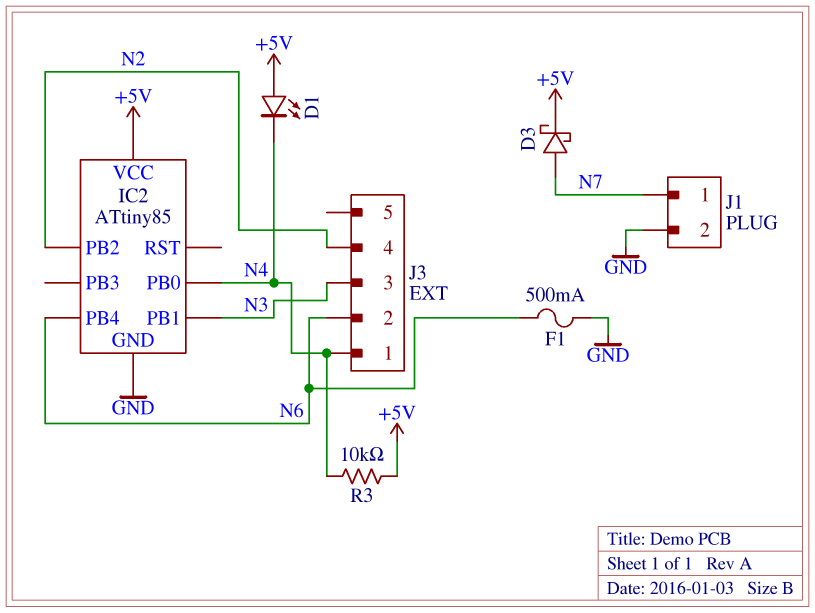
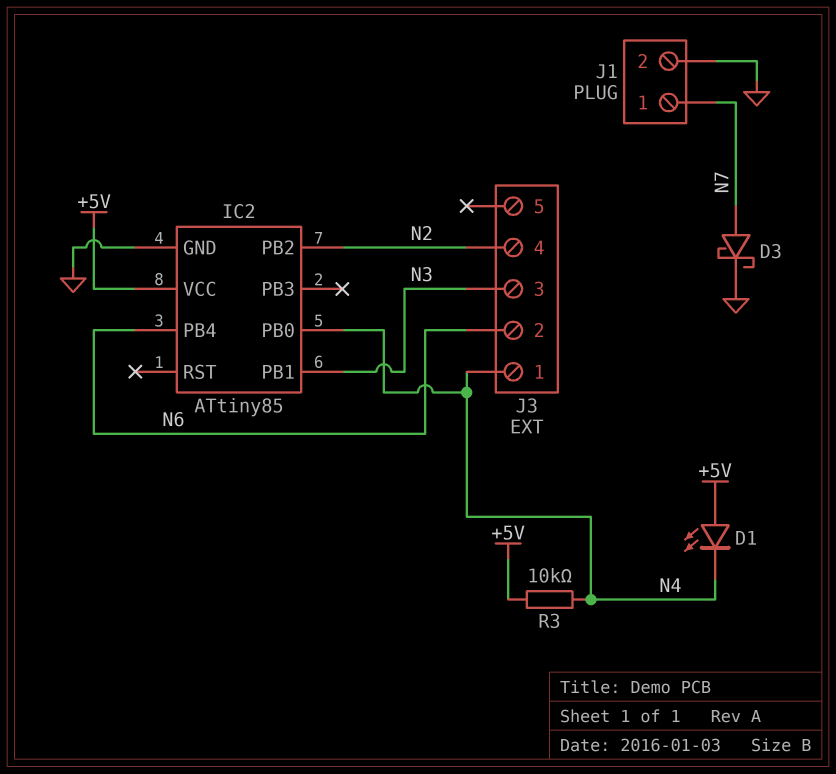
D3: schottky (A N7, K +5V) -> schottky (A N7, K GND)
F1: 500mA (GND, N6) -> none

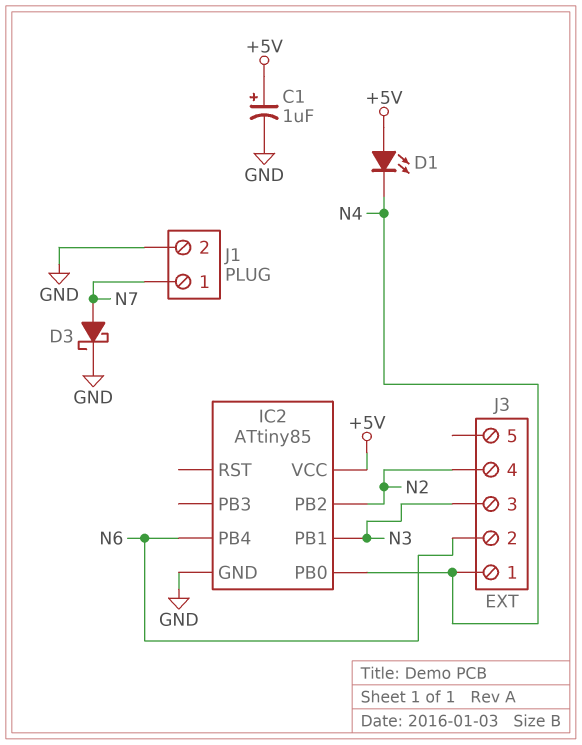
C1: none -> 1uF (plus +5V, minus GND)
R3: 10k (+5V, N4) -> none

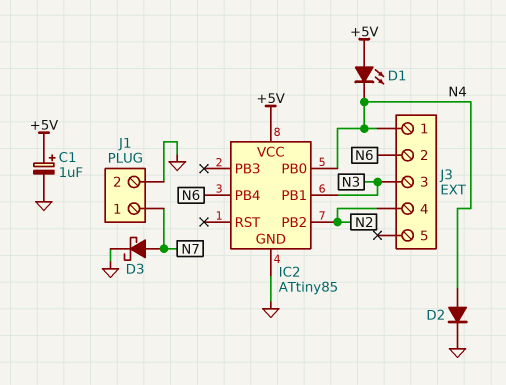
D2: none -> diode (A N4, K GND)

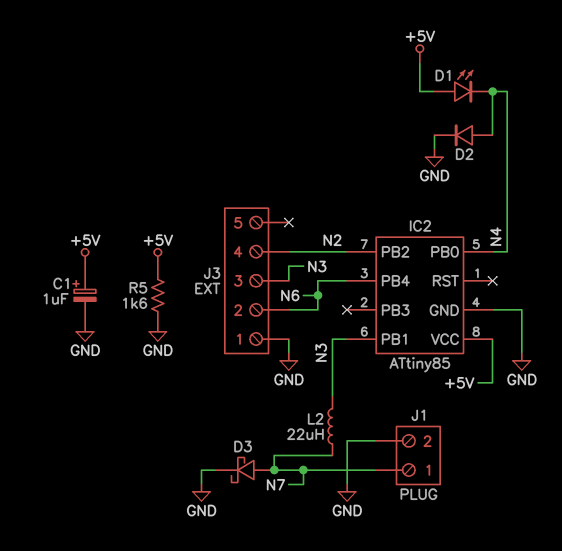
J3 pin 1: N4 -> GND
L2: none -> 22uH (N3, N7)
R5: none -> 1.6k (+5V, GND)

